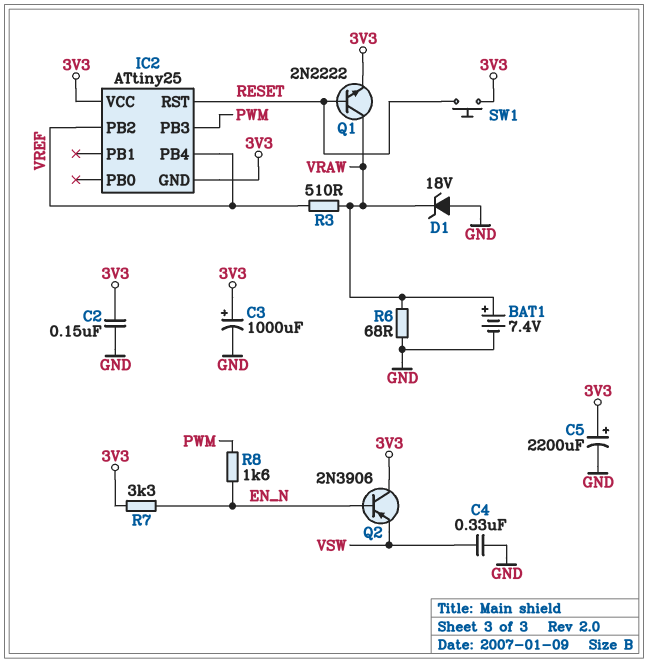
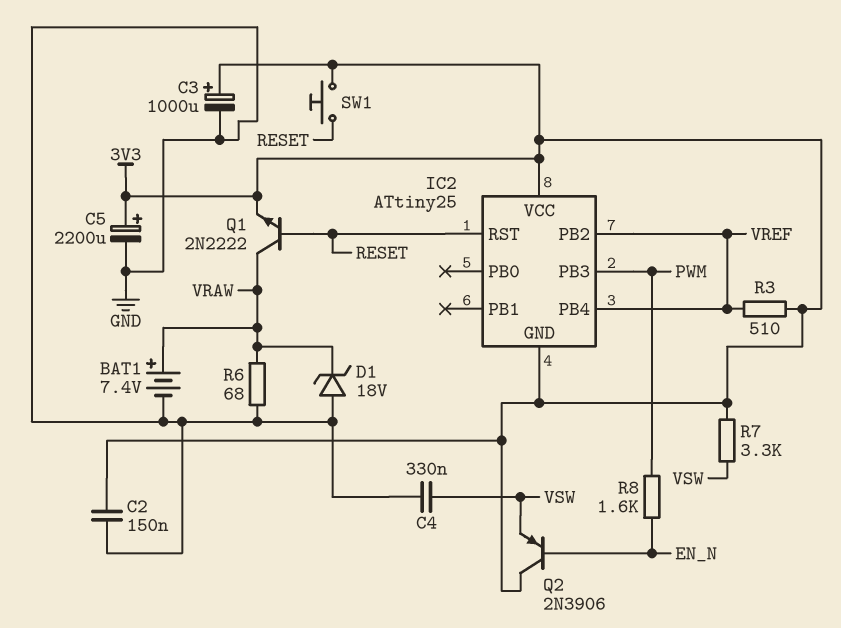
R3: 510 (VRAW, VREF) -> 510 (3V3, VREF)
R7: 3.3k (3V3, EN_N) -> 3.3k (3V3, VSW)

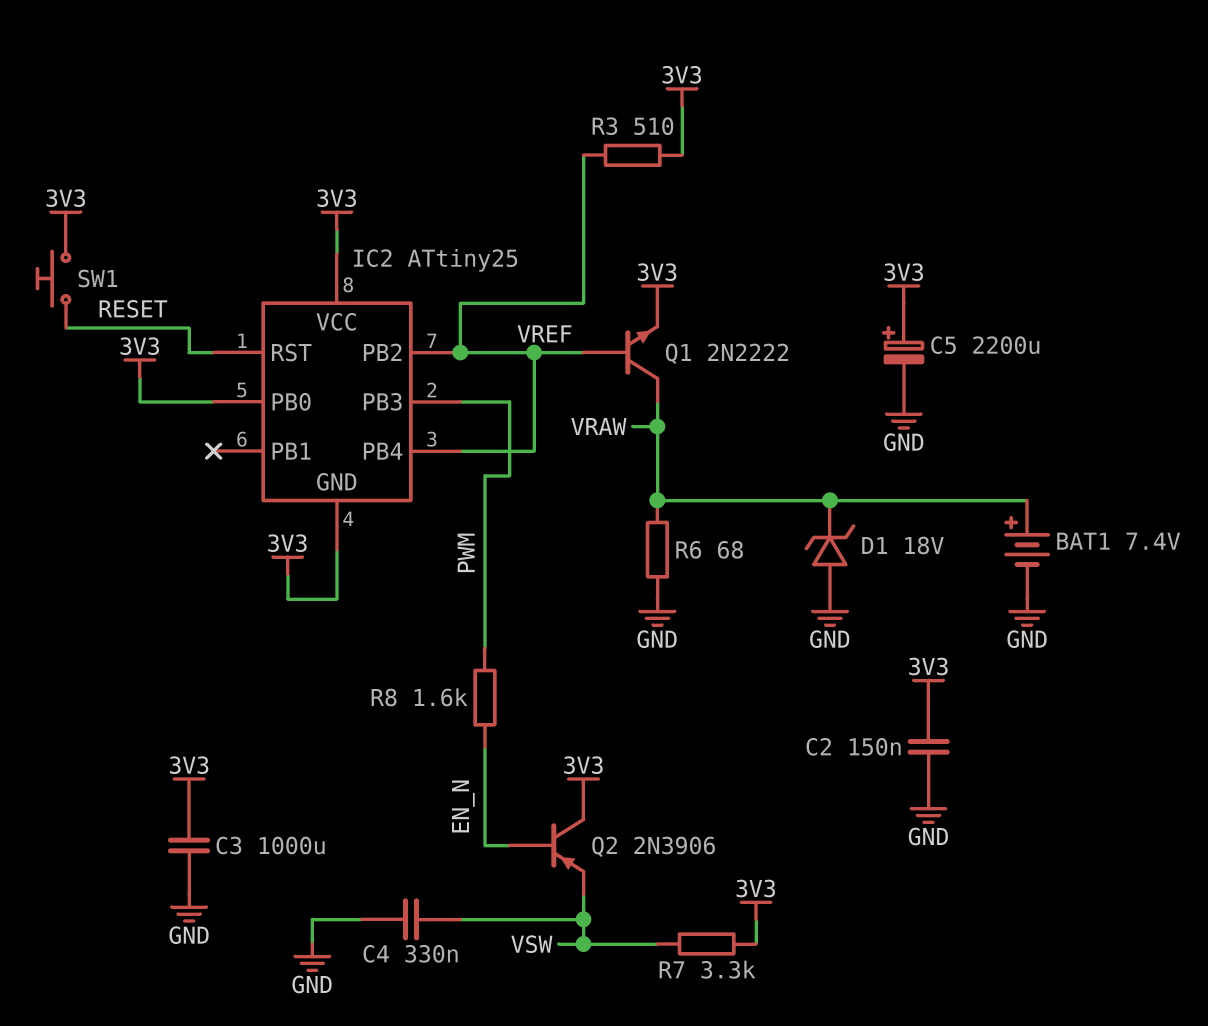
C3: 1000uF (plus 3V3, minus GND) -> 1000uF (3V3, GND)
IC2 pin PB0: none -> 3V3
Q1: NPN 2N2222 (B RESET, C VRAW, E 3V3) -> NPN 2N2222 (B VREF, C VRAW, E 3V3)

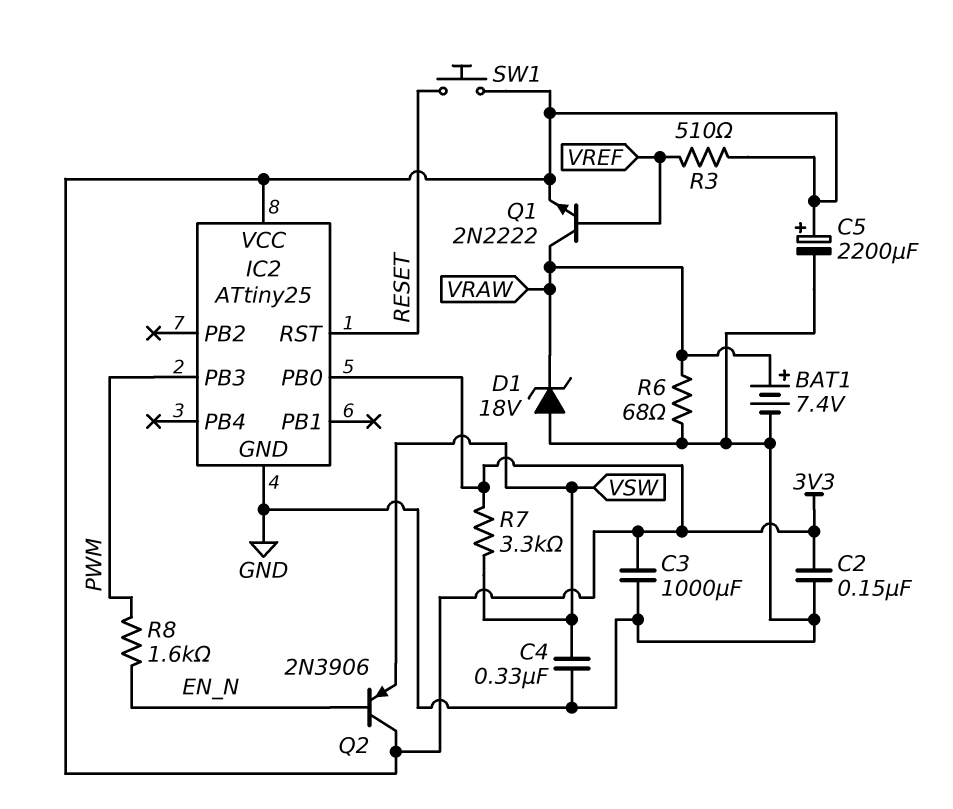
IC2 pin GND: 3V3 -> GND
IC2 pin PB2: VREF -> none
IC2 pin PB4: VREF -> none

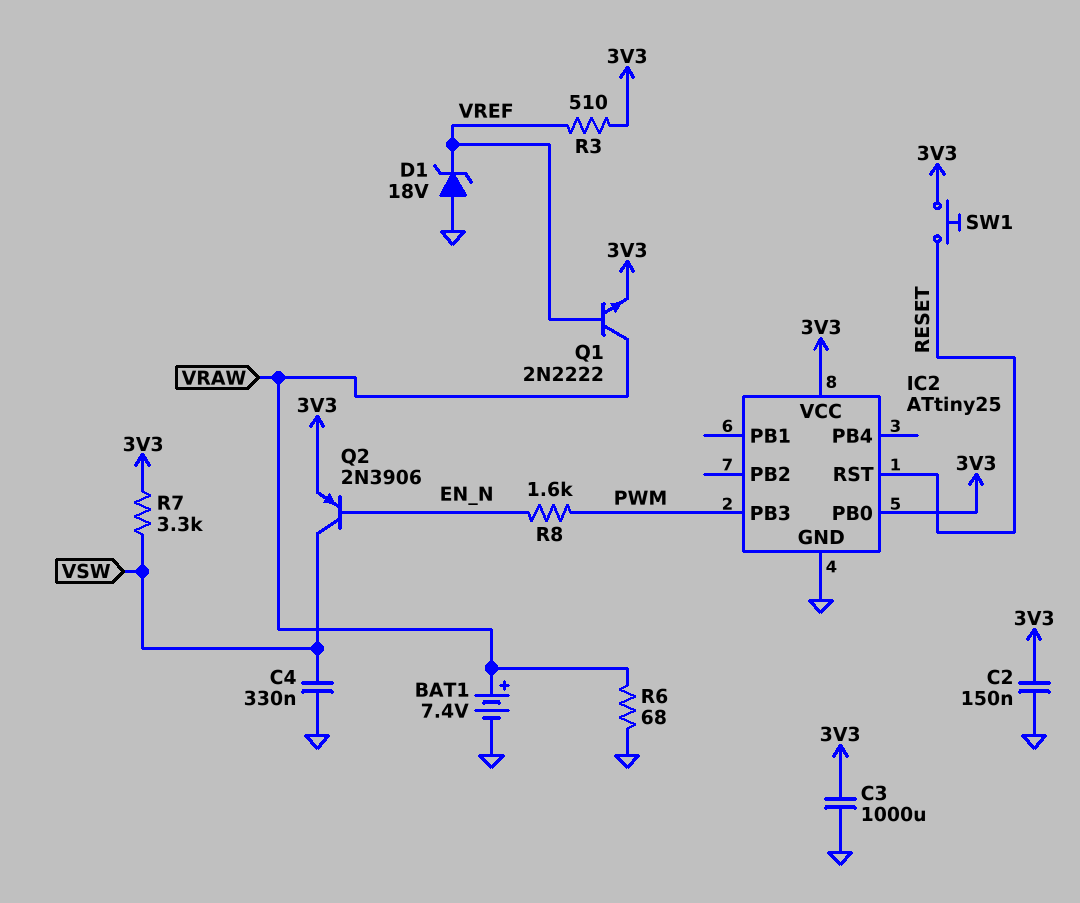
C5: 2200uF (plus 3V3, minus GND) -> none
D1: zener 18V (A GND, K VRAW) -> zener 18V (A GND, K VREF)
Q2: PNP 2N3906 (B EN_N, C 3V3, E VSW) -> PNP 2N3906 (B EN_N, C VSW, E 3V3)

